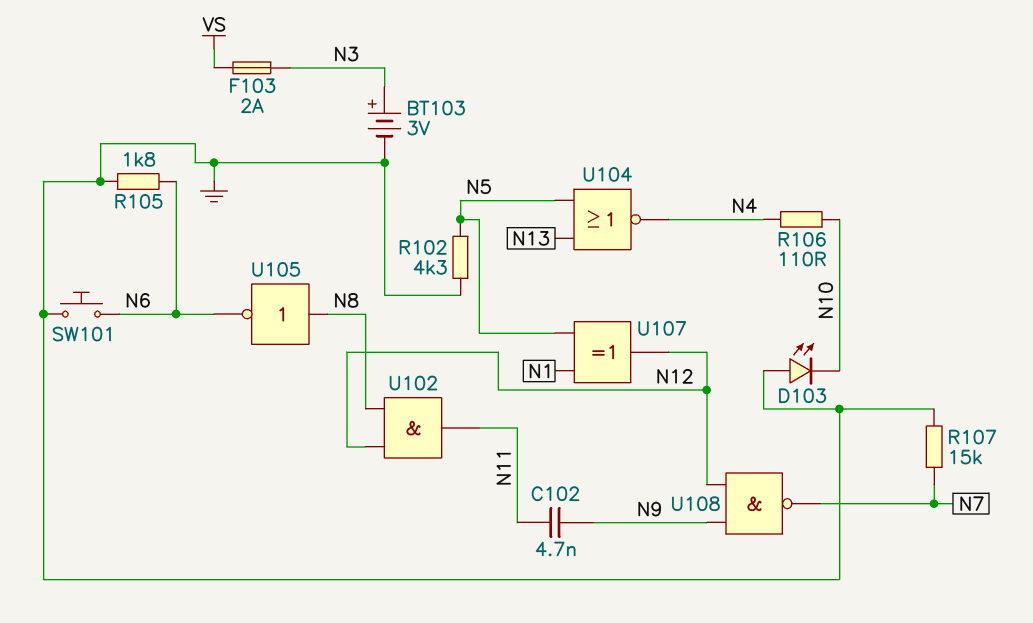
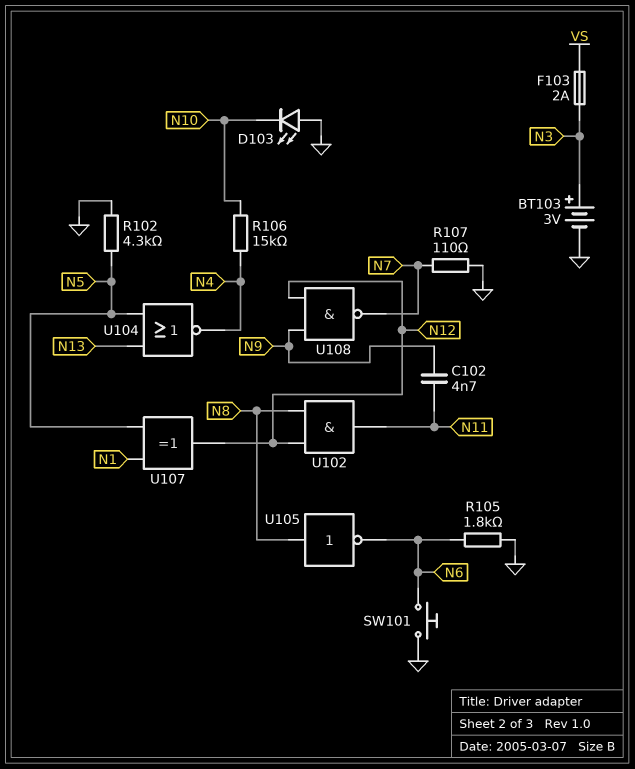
R106: 110 (N4, N10) -> 15k (N4, N10)
R107: 15k (GND, N7) -> 110 (GND, N7)

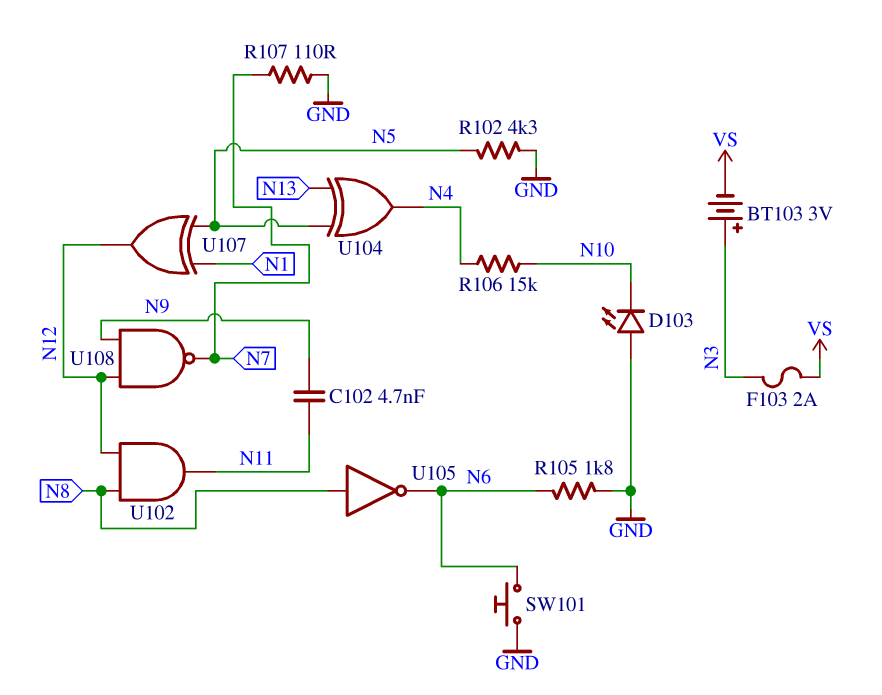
BT103: 3V (plus N3, minus GND) -> 3V (plus N3, minus VS)
U104: NOR (in N5, in N13, out N4) -> XOR (in N5, in N13, out N4)

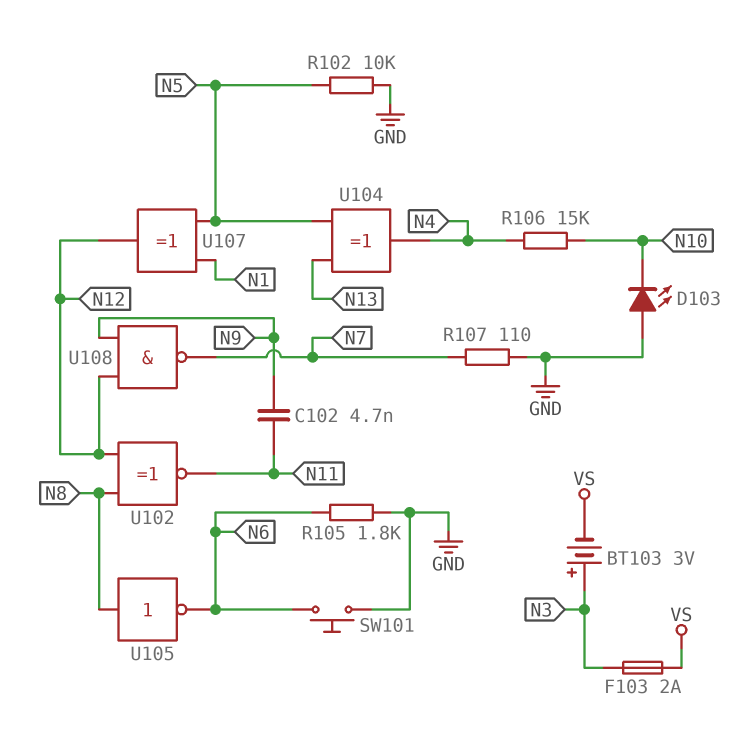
R102: 4.3k (GND, N5) -> 10k (GND, N5)
U102: AND (in N8, in N12, out N11) -> XNOR (in N8, in N12, out N11)

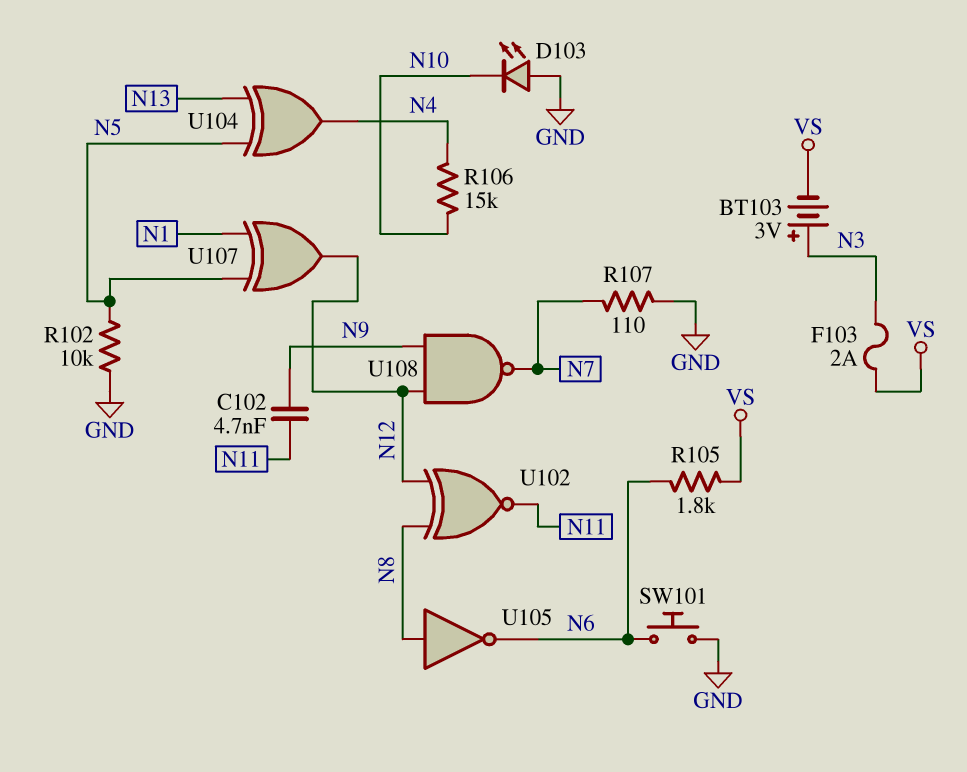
R105: 1.8k (GND, N6) -> 1.8k (N6, VS)

